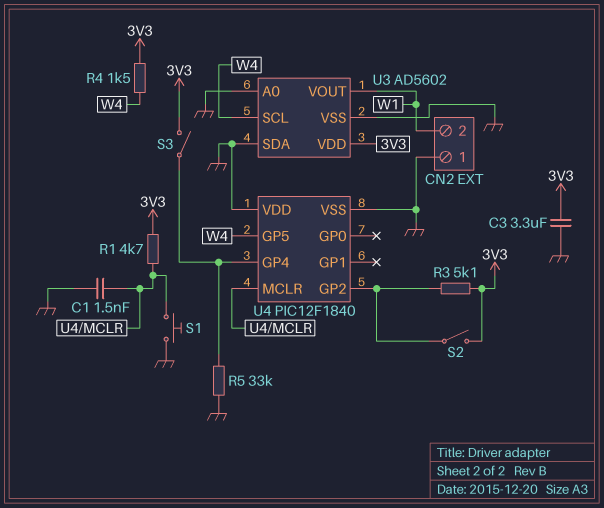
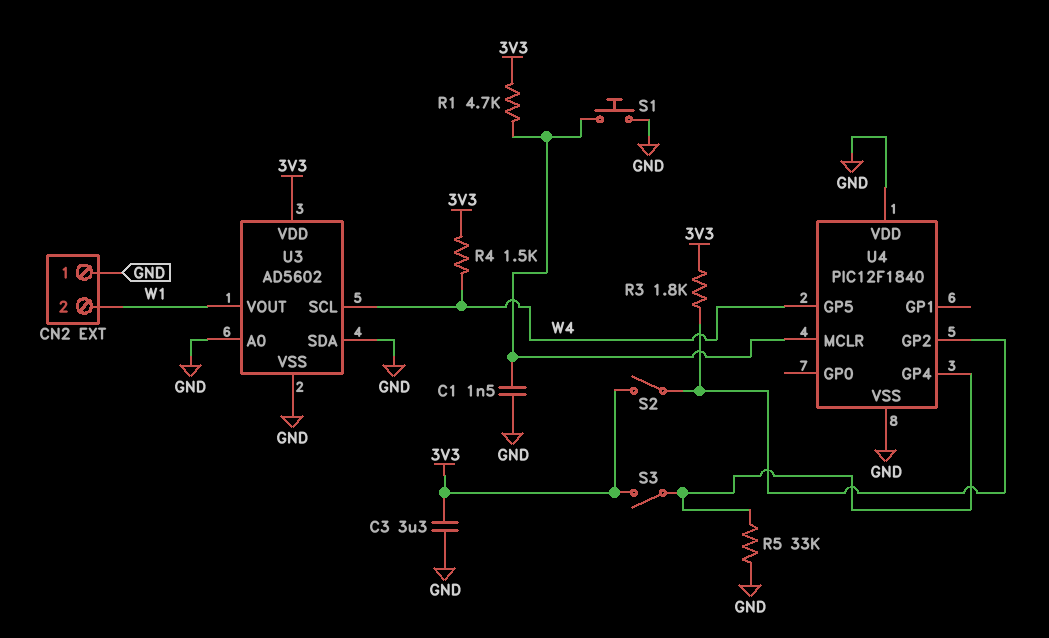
R3: 5.1k (3V3, U4/GP2) -> 1.8k (3V3, U4/GP2)

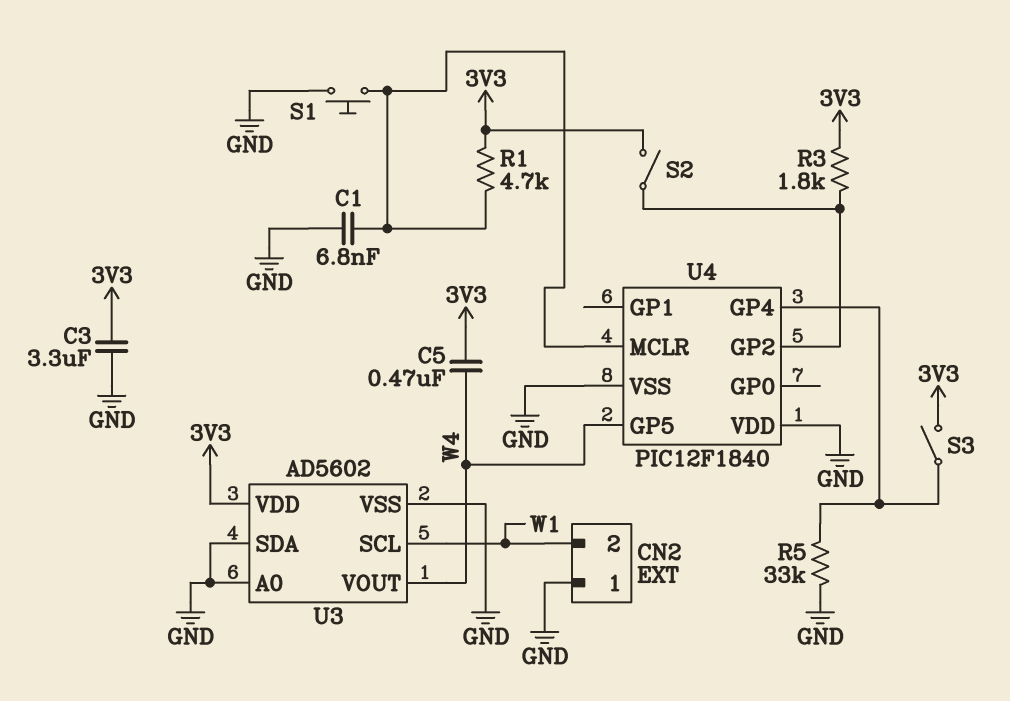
C1: 1.5nF (GND, U4/MCLR) -> 6.8nF (GND, U4/MCLR)
C5: none -> 470nF (3V3, W4)
R4: 1.5k (3V3, W4) -> none
U3 pin SCL: W4 -> W1
U3 pin VOUT: W1 -> W4

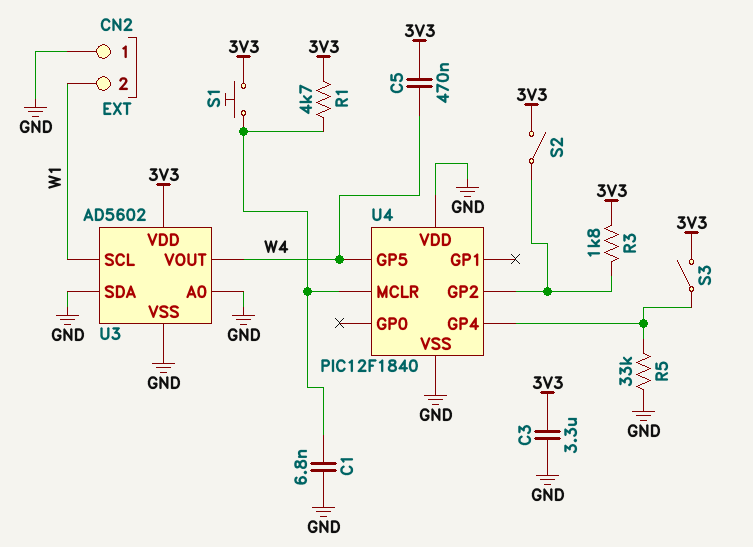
S1: button (GND, U4/MCLR) -> button (3V3, U4/MCLR)

